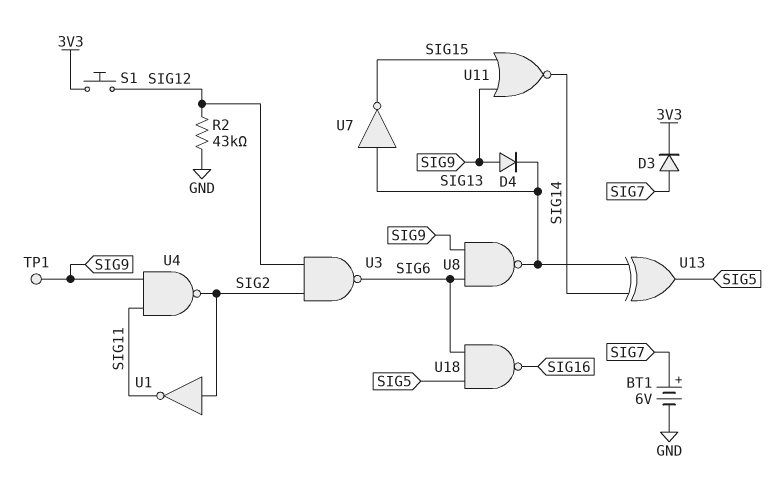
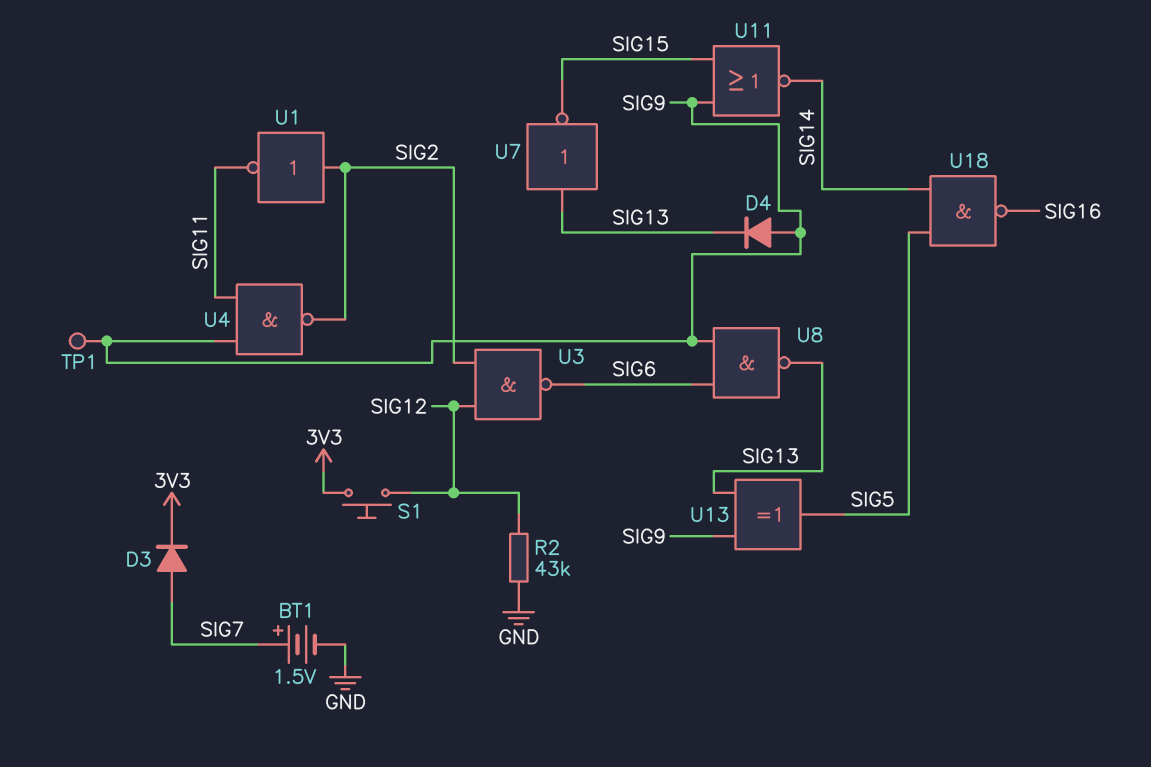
BT1: 6V (plus SIG7, minus GND) -> 1.5V (plus SIG7, minus GND)
U13: XOR (in SIG13, in SIG14, out SIG5) -> XOR (in SIG9, in SIG13, out SIG5)
U18: NAND (in SIG5, in SIG6, out SIG16) -> NAND (in SIG5, in SIG14, out SIG16)

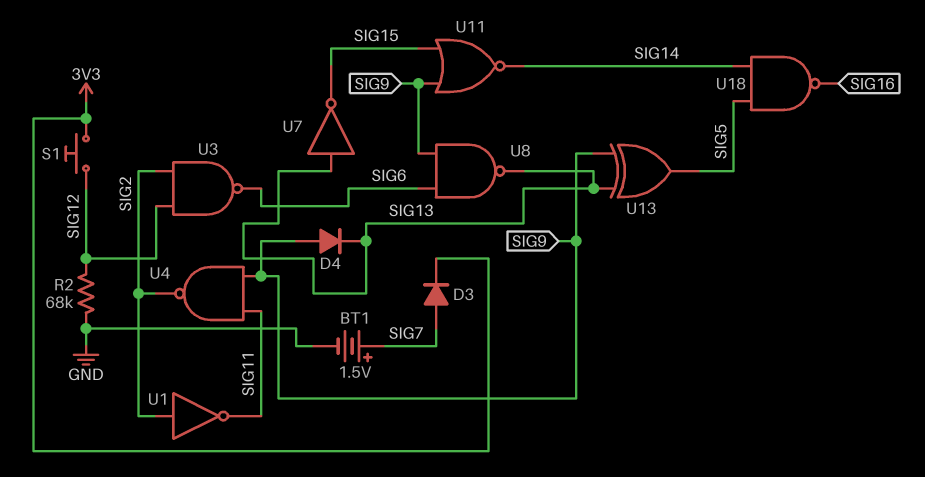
R2: 43k (GND, SIG12) -> 68k (GND, SIG12)
TP1: test point (SIG9) -> none

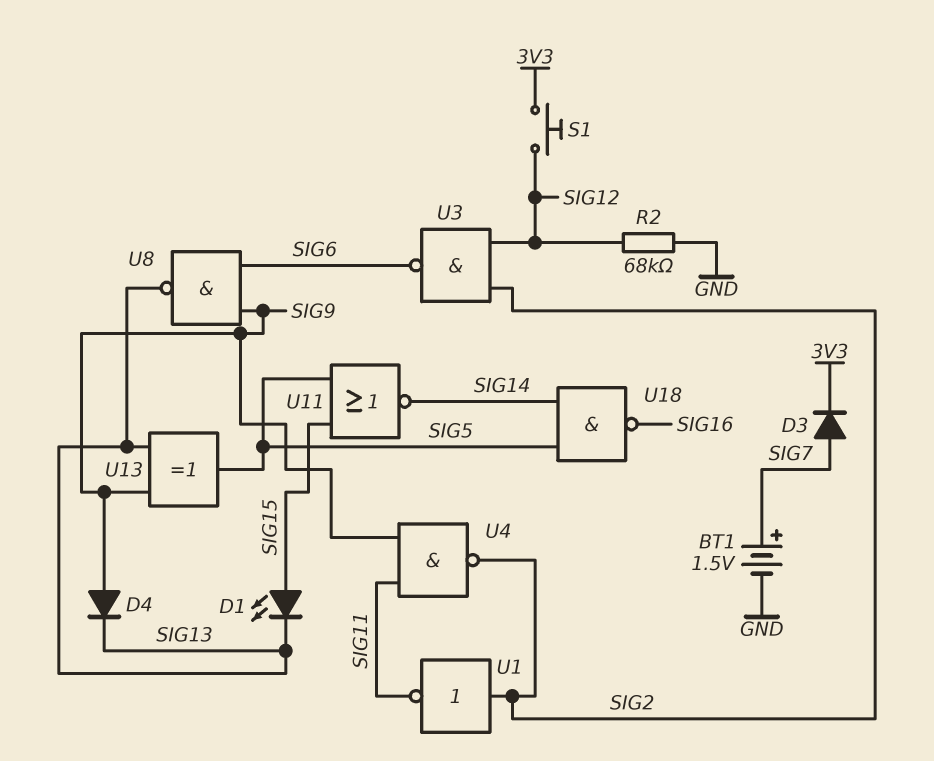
D1: none -> LED (A SIG15, K SIG13)
U7: NOT (in SIG13, out SIG15) -> none
U11: NOR (in SIG9, in SIG15, out SIG14) -> NOR (in SIG5, in SIG15, out SIG14)

